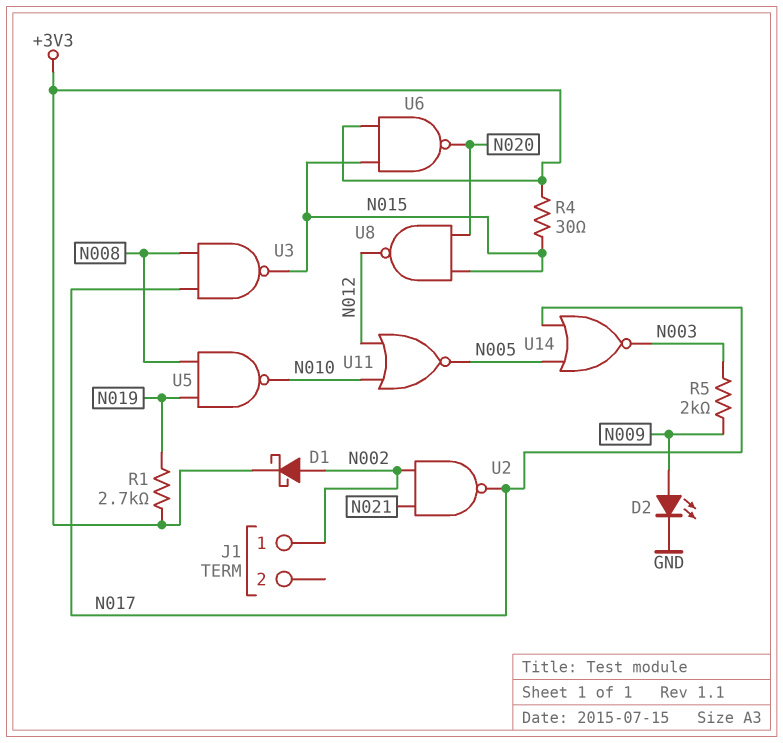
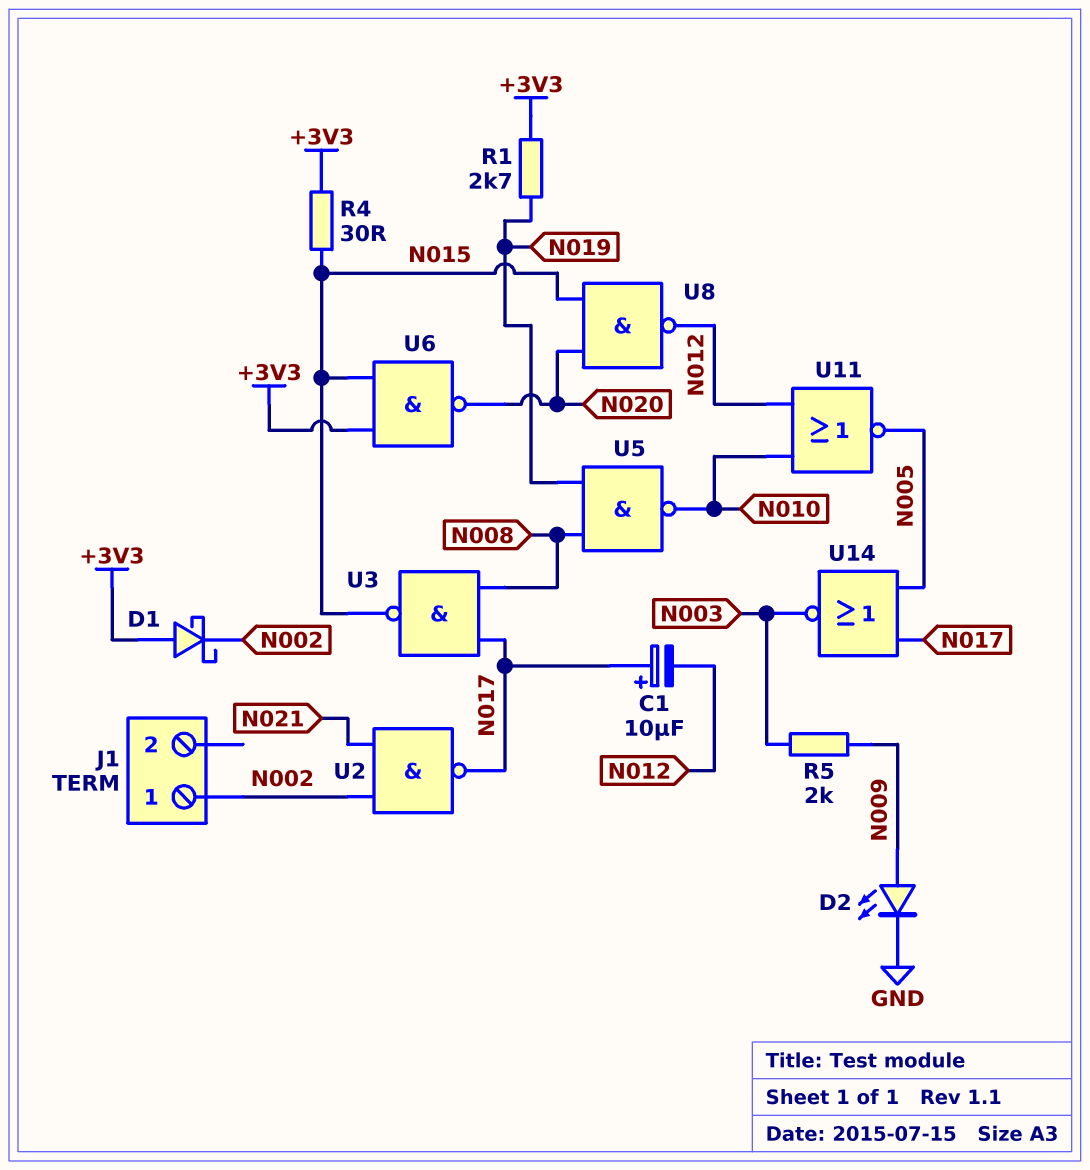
C1: none -> 10uF (plus N017, minus N012)
D1: schottky (A N002, K +3V3) -> schottky (A +3V3, K N002)

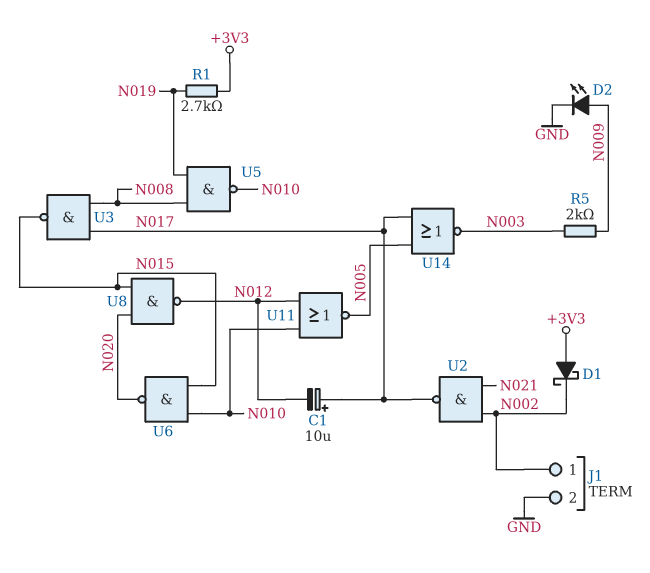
J1 pin 2: none -> GND
R4: 30 (+3V3, N015) -> none
U6: NAND (in +3V3, in N015, out N020) -> NAND (in N010, in N015, out N020)

